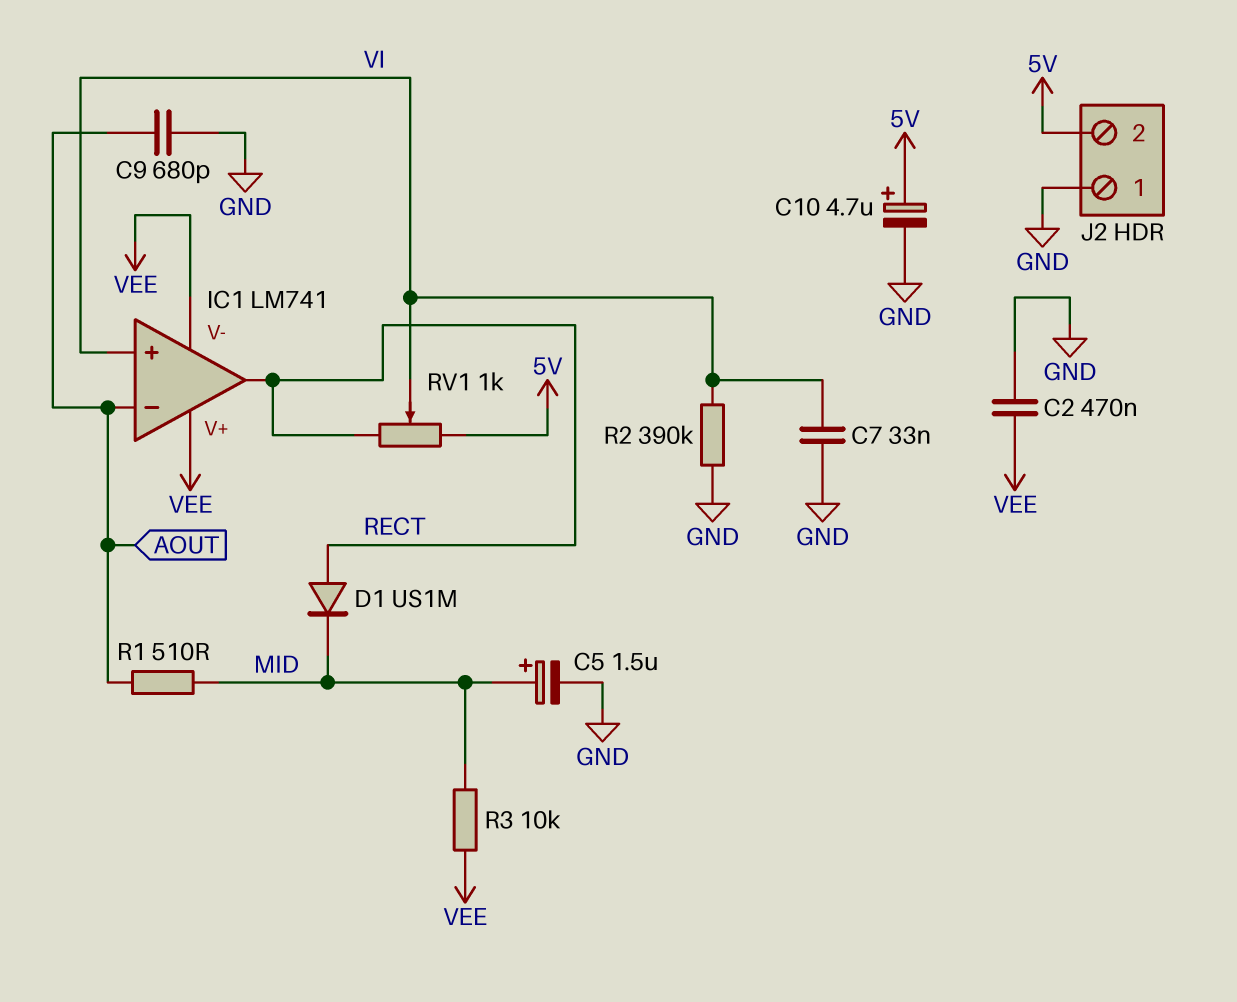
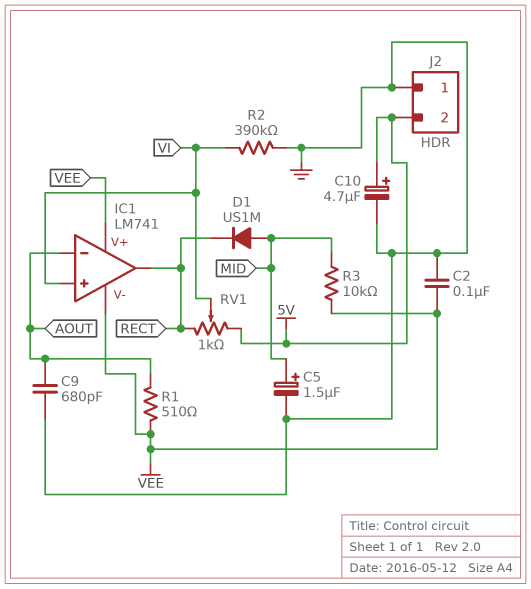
C2: 470nF (GND, VEE) -> 100nF (GND, VEE)
C7: 33nF (GND, VI) -> none
D1: diode US1M (A RECT, K MID) -> diode US1M (A MID, K RECT)
R1: 510 (AOUT, MID) -> 510 (AOUT, VEE)

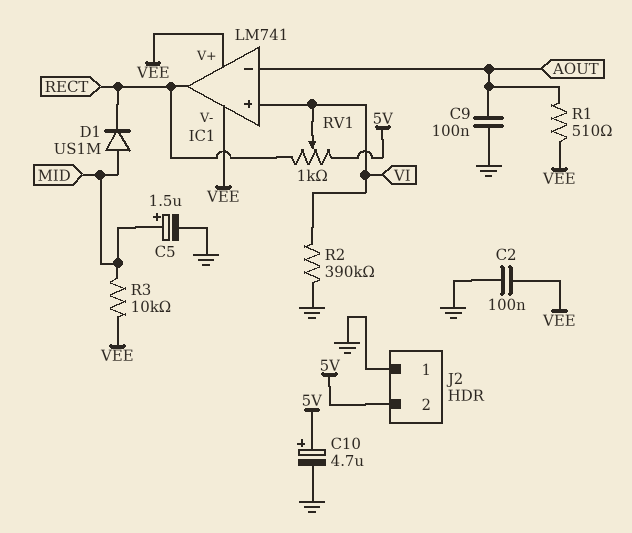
C9: 680pF (AOUT, GND) -> 100nF (AOUT, GND)

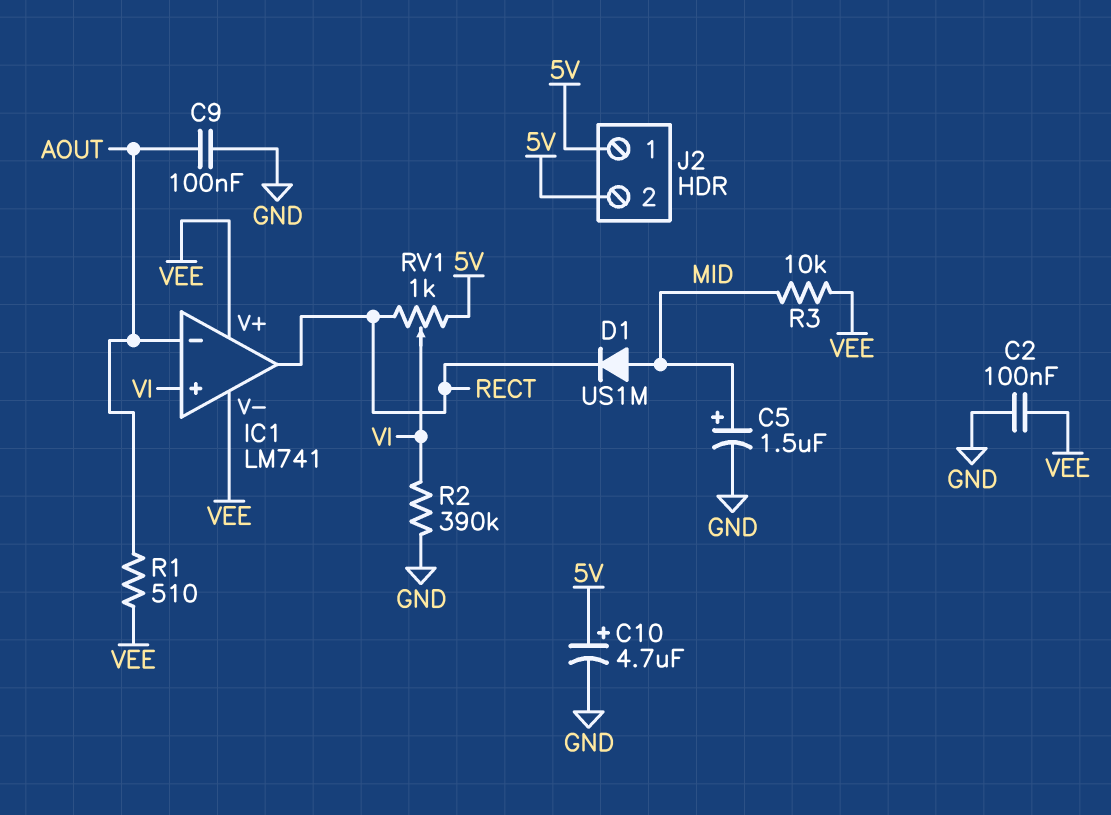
J2 pin 1: GND -> 5V

